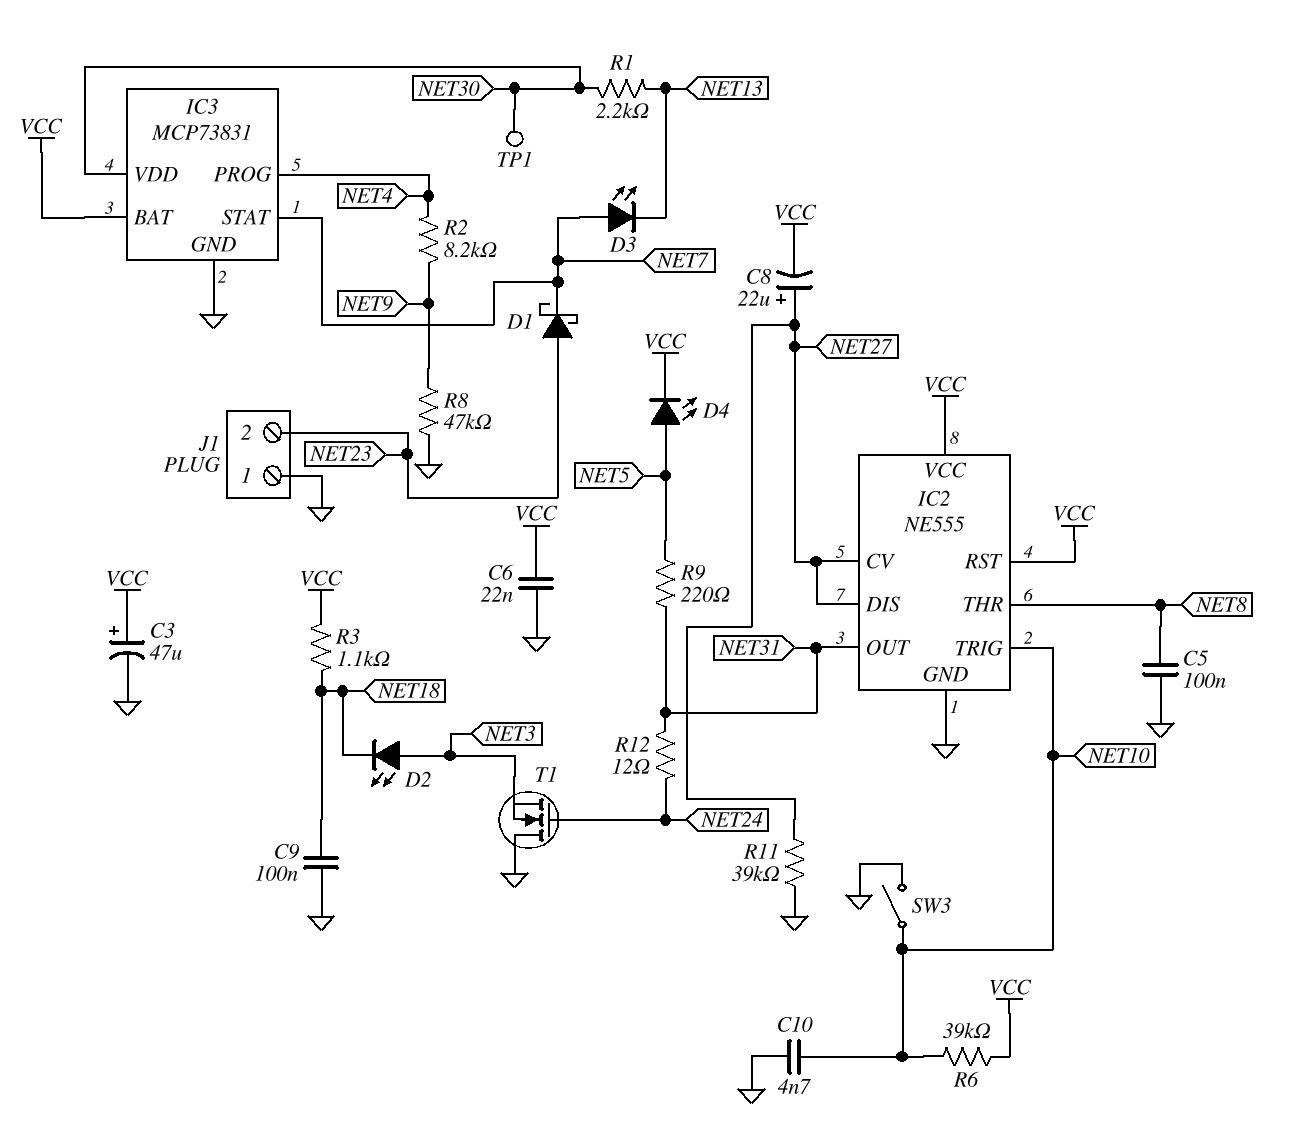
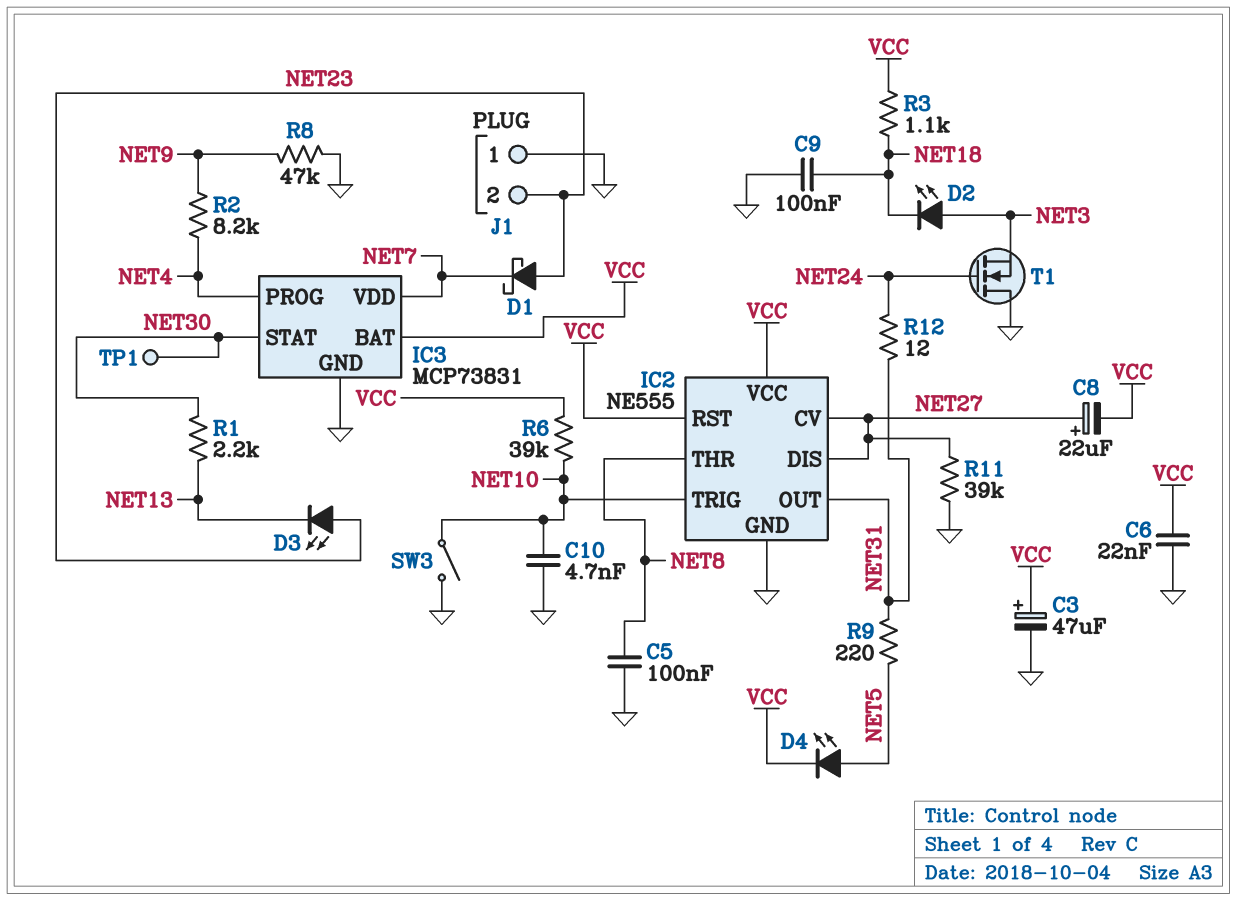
D3: LED (A NET7, K NET13) -> LED (A NET23, K NET13)
IC3 pin STAT: NET7 -> NET30
IC3 pin VDD: NET30 -> NET7

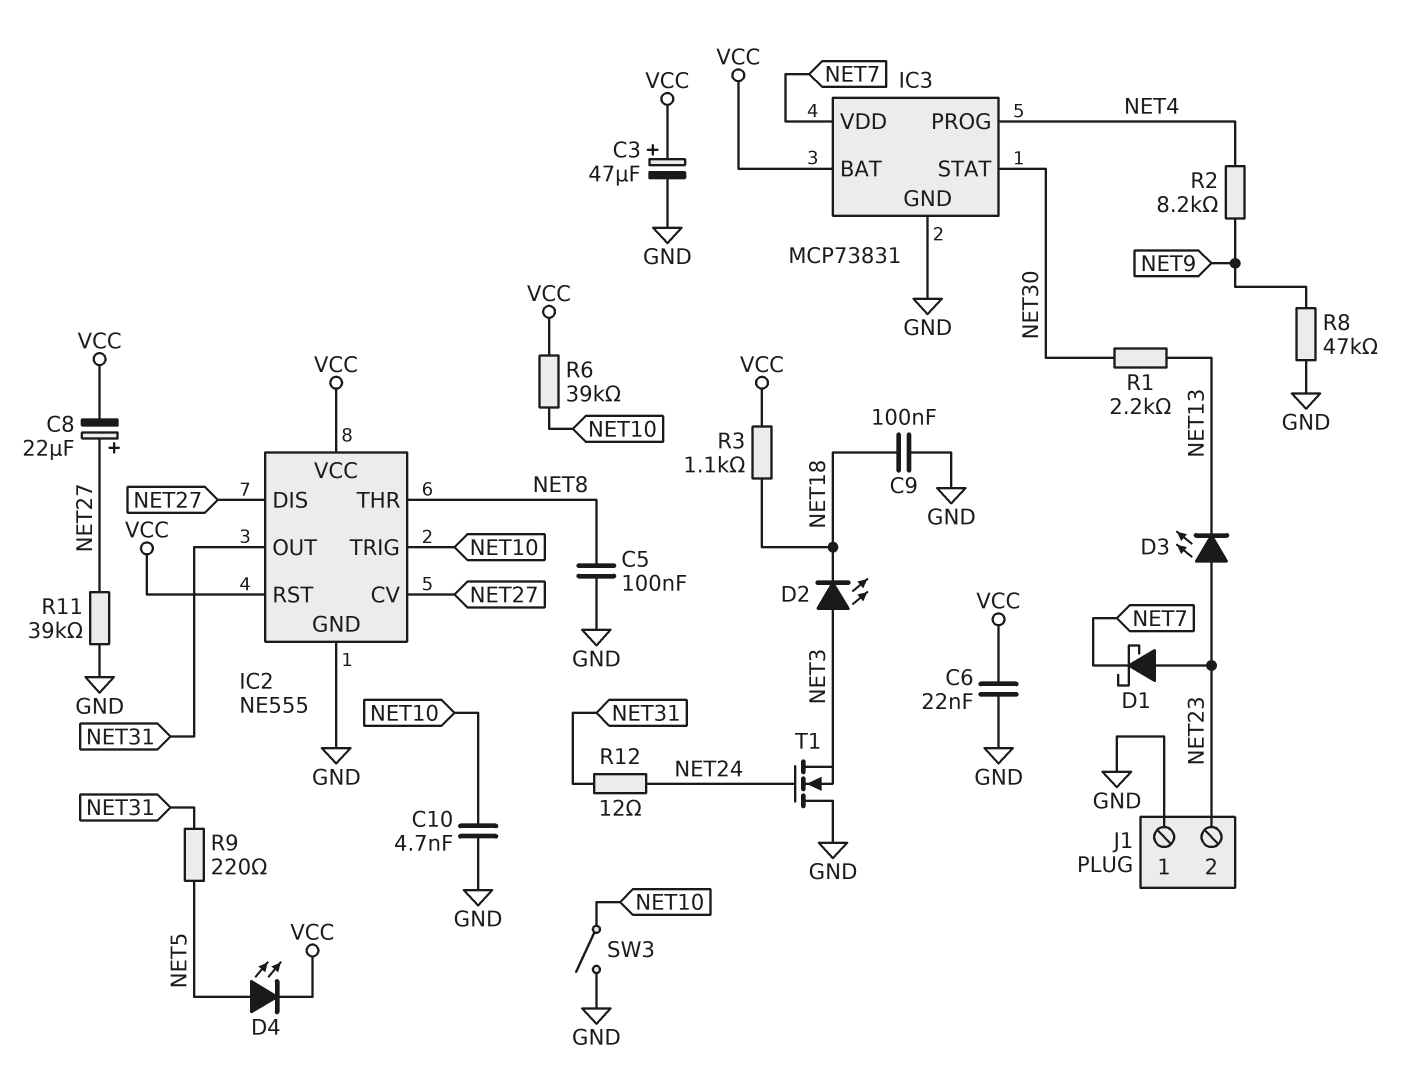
TP1: test point (NET30) -> none

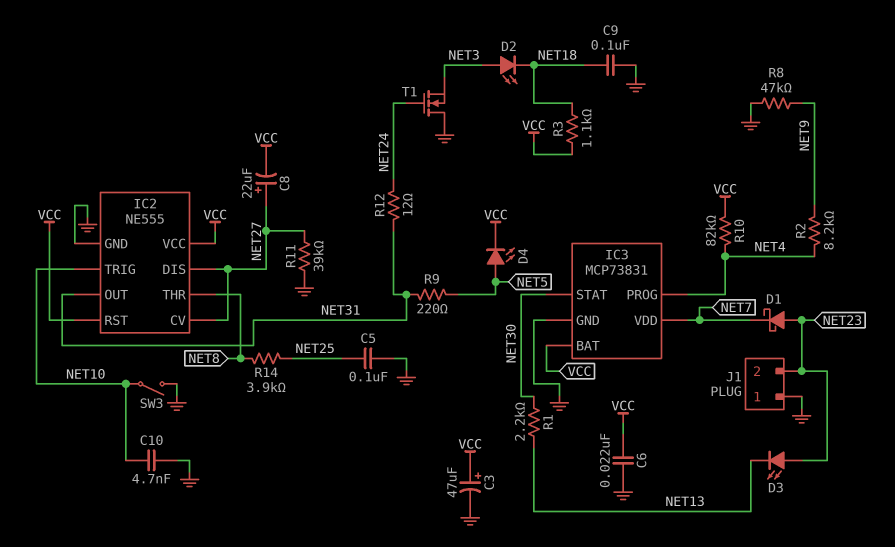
C5: 100nF (GND, NET8) -> 100nF (GND, NET25)
R6: 39k (NET10, VCC) -> none
R10: none -> 82k (NET4, VCC)
R14: none -> 3.9k (NET8, NET25)

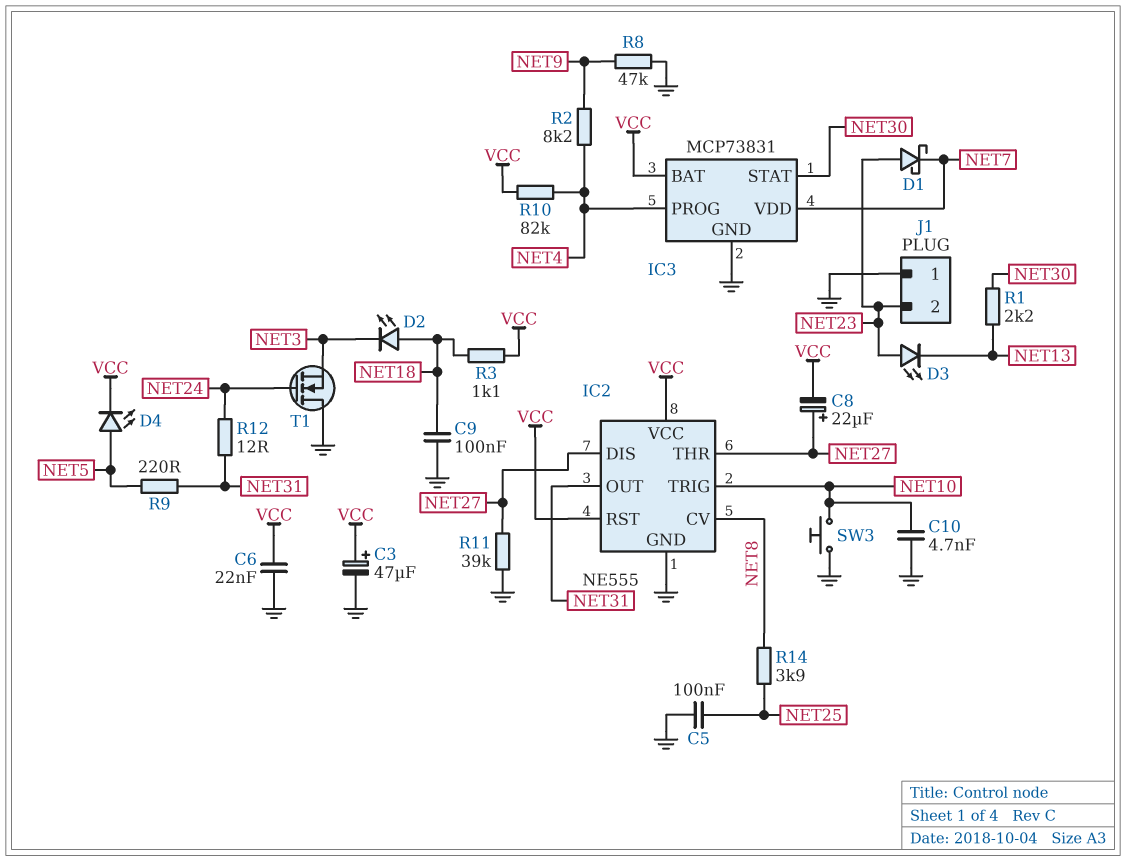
D2: LED (A NET3, K NET18) -> LED (A NET18, K NET3)
IC2 pin CV: NET27 -> NET8
IC2 pin THR: NET8 -> NET27
SW3: switch (GND, NET10) -> button (GND, NET10)

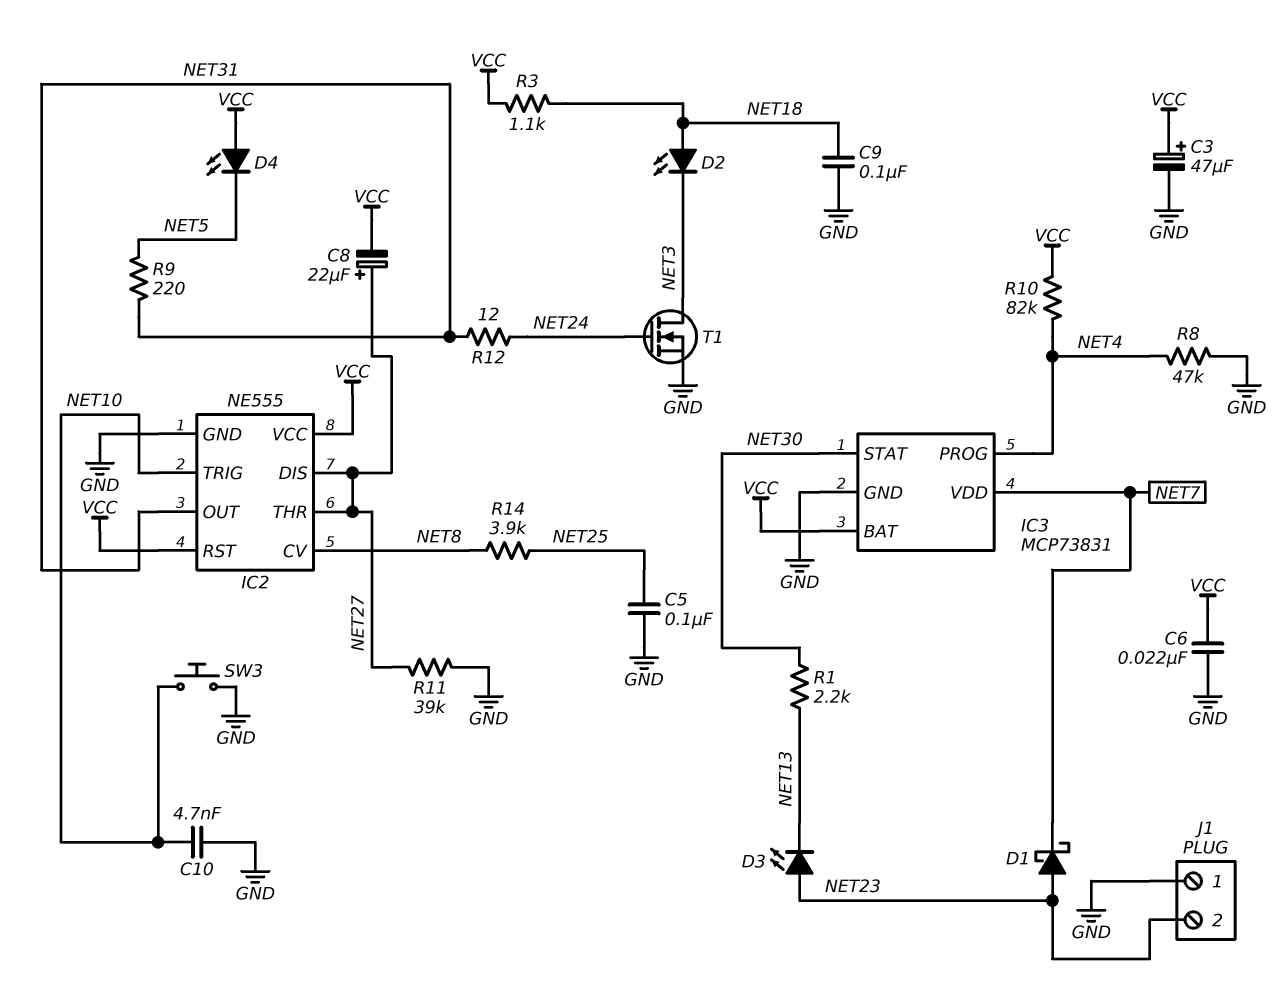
D4: LED (A NET5, K VCC) -> LED (A VCC, K NET5)
R2: 8.2k (NET4, NET9) -> none
R8: 47k (GND, NET9) -> 47k (GND, NET4)
T1: NMOS (G NET24, D GND, S NET3) -> NMOS (G NET24, D NET3, S GND)

